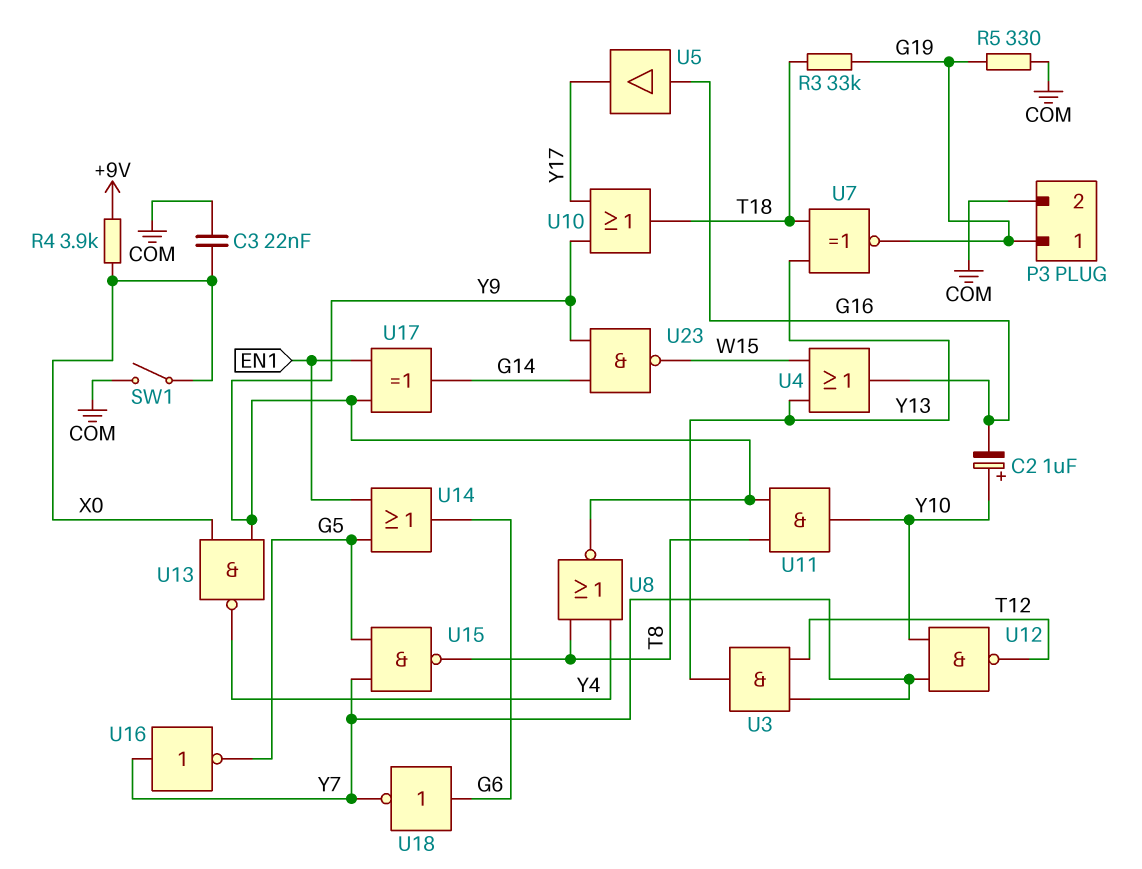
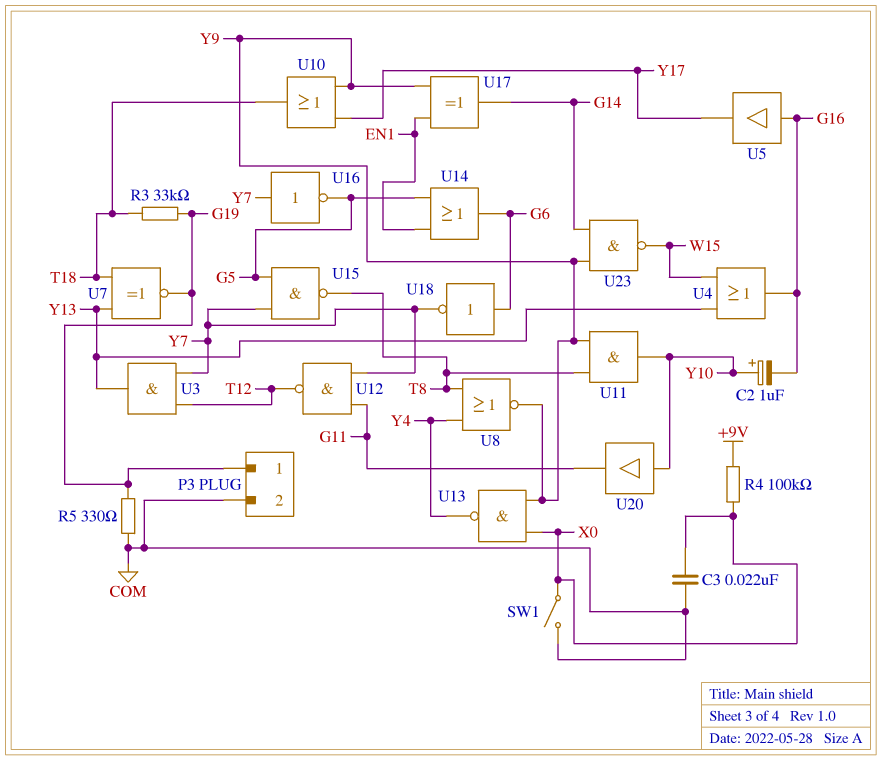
R4: 3.9k (+9V, X0) -> 100k (+9V, X0)
U12: NAND (in Y7, in Y10, out T12) -> NAND (in G11, in Y7, out T12)
U20: none -> buffer (in Y10, out G11)

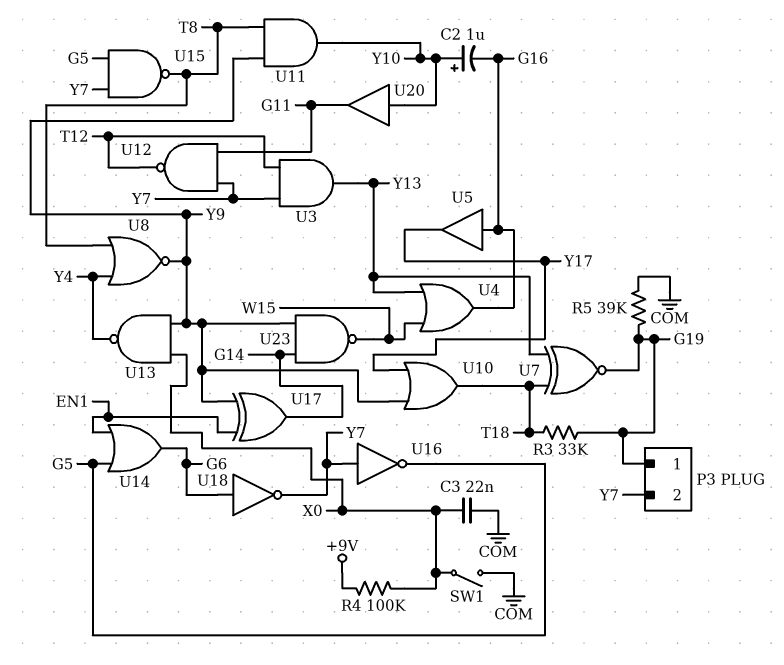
P3 pin 2: COM -> Y7
R5: 330 (COM, G19) -> 39k (COM, G19)

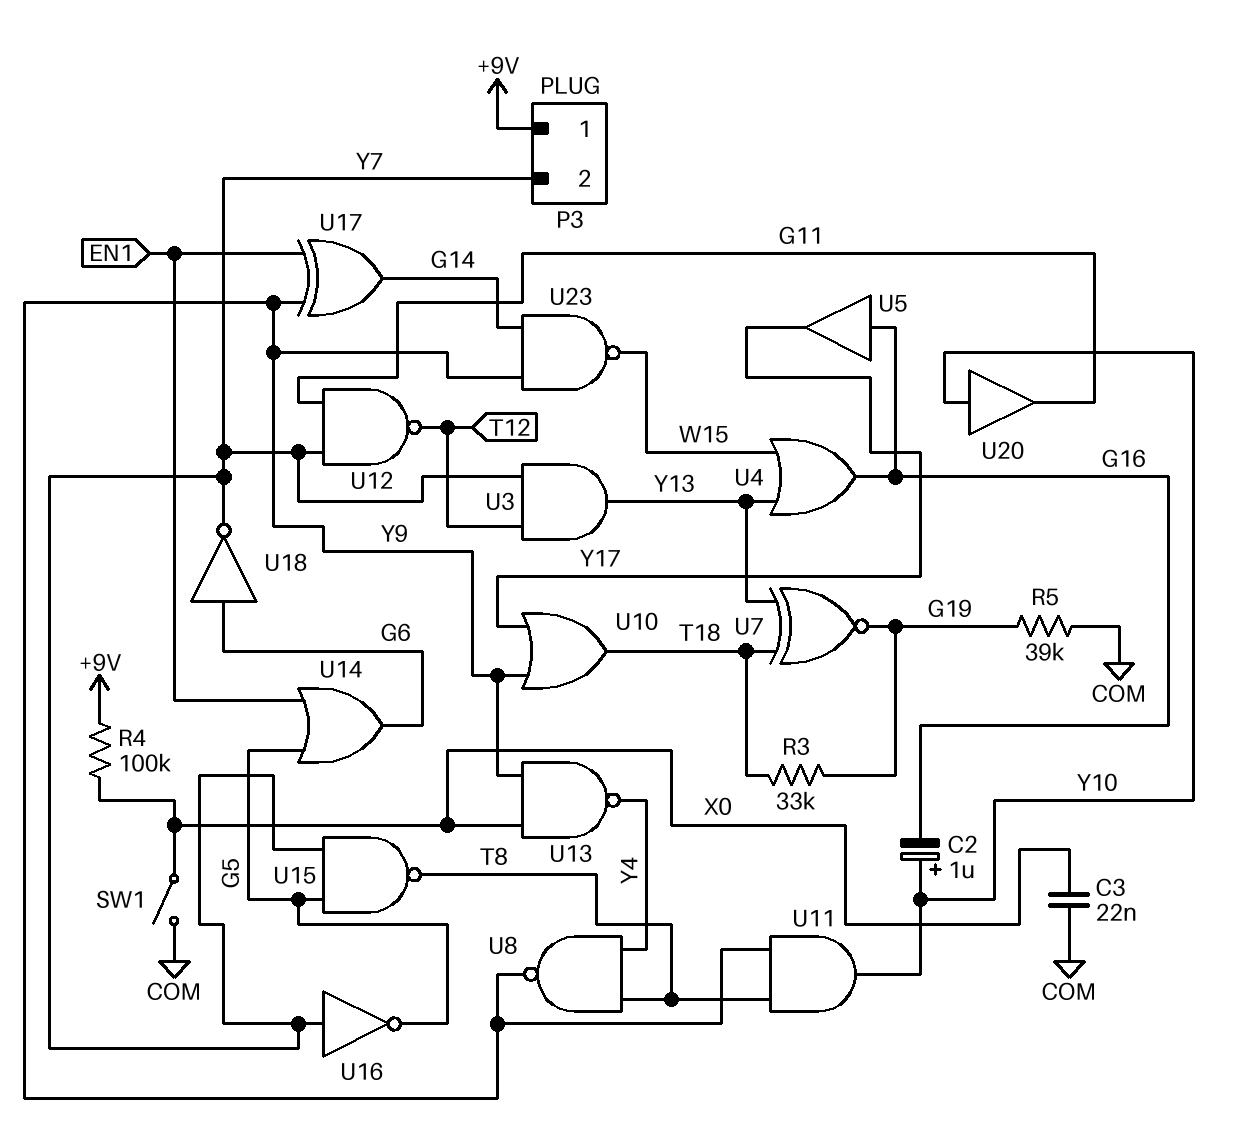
P3 pin 1: G19 -> +9V
U8: NOR (in T8, in Y4, out Y9) -> NAND (in T8, in Y4, out Y9)

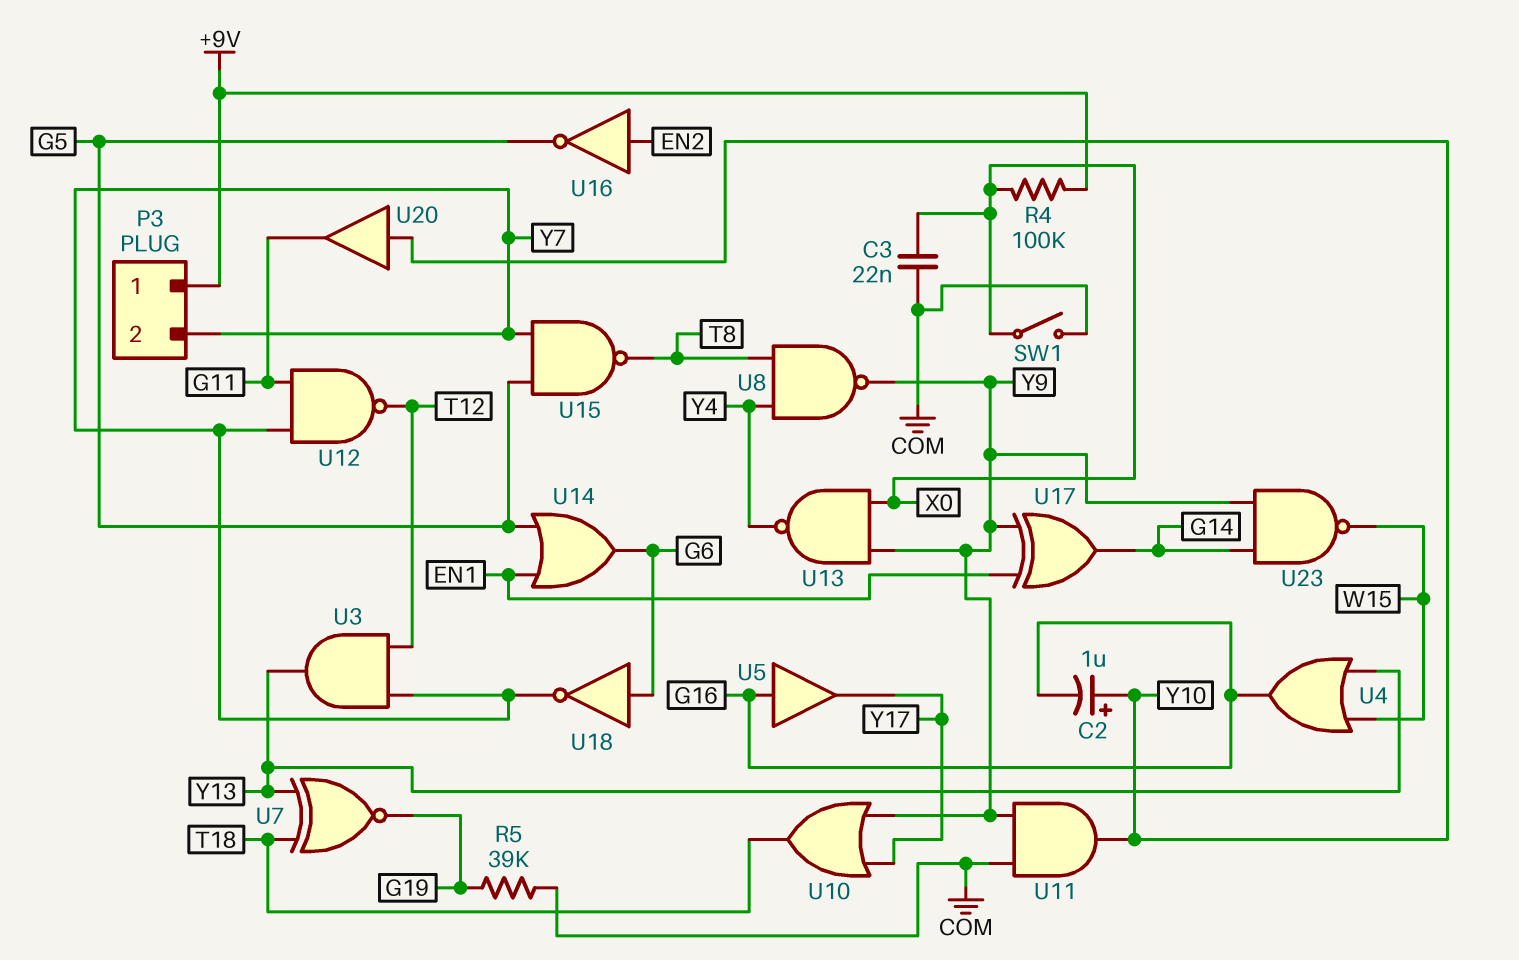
R3: 33k (G19, T18) -> none
U11: AND (in T8, in Y9, out Y10) -> AND (in COM, in Y9, out Y10)
U16: NOT (in Y7, out G5) -> NOT (in EN2, out G5)

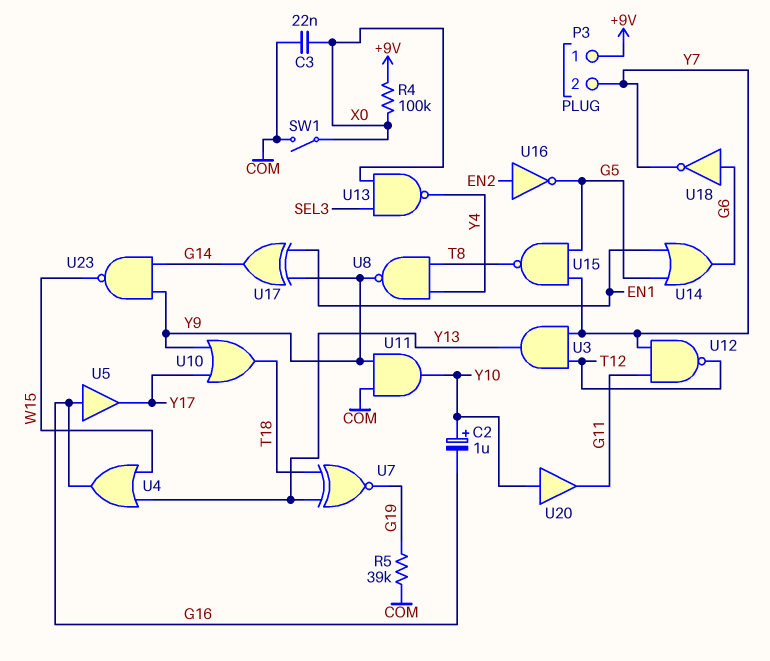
U13: NAND (in X0, in Y9, out Y4) -> NAND (in SEL3, in X0, out Y4)

